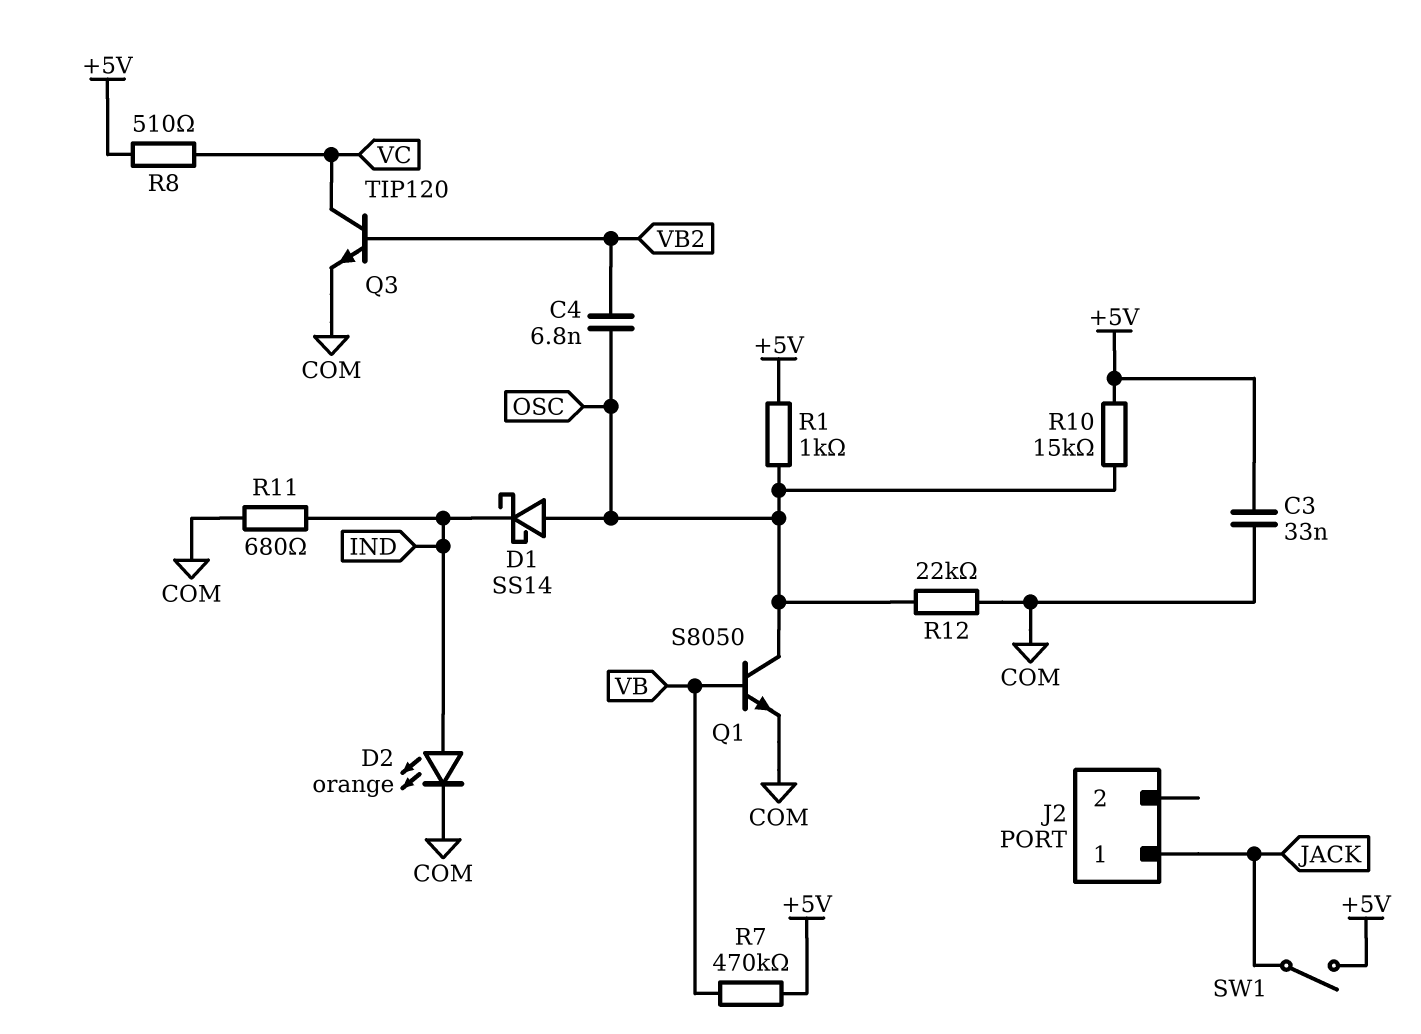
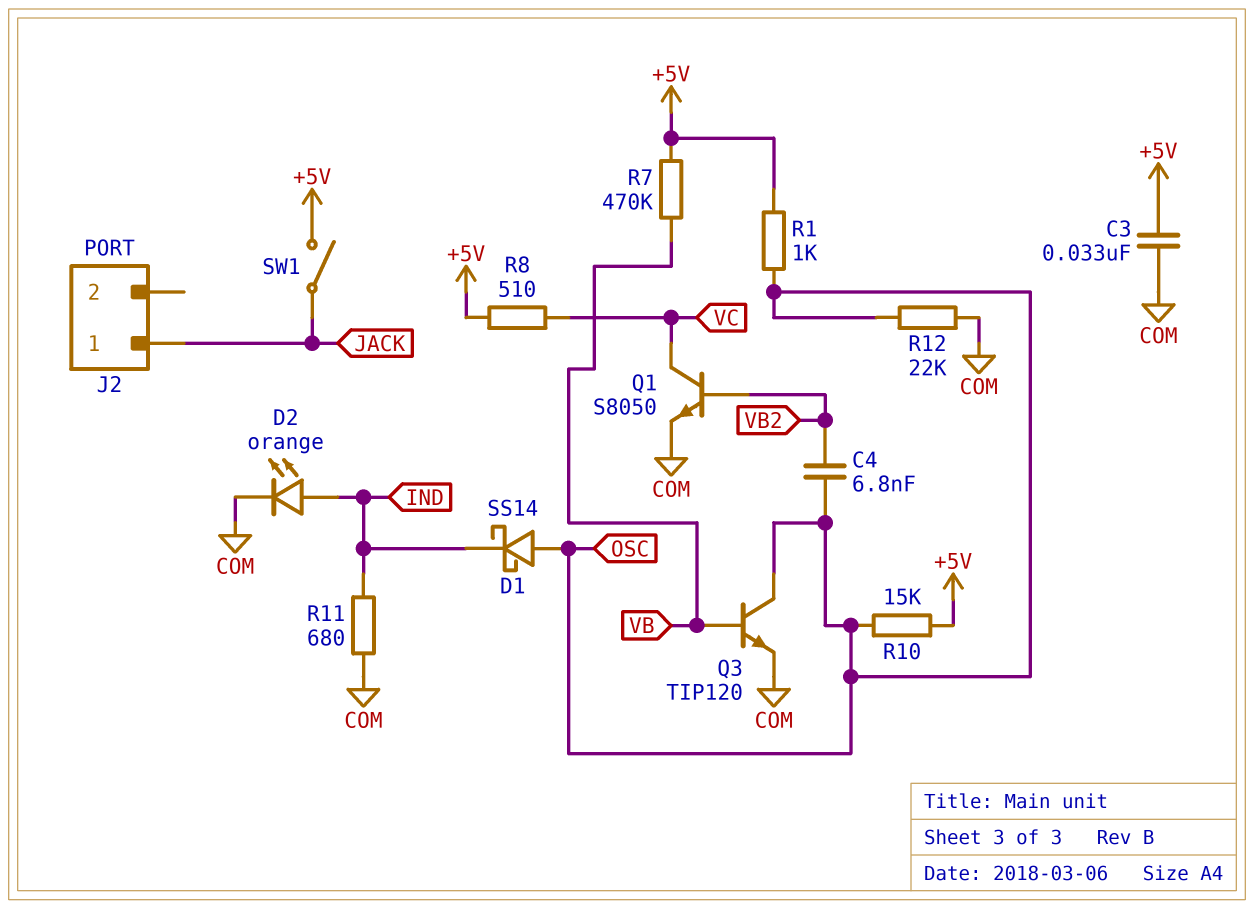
Q1: NPN S8050 (B VB, C OSC, E COM) -> NPN S8050 (B VB2, C VC, E COM)
Q3: NPN TIP120 (B VB2, C VC, E COM) -> NPN TIP120 (B VB, C OSC, E COM)

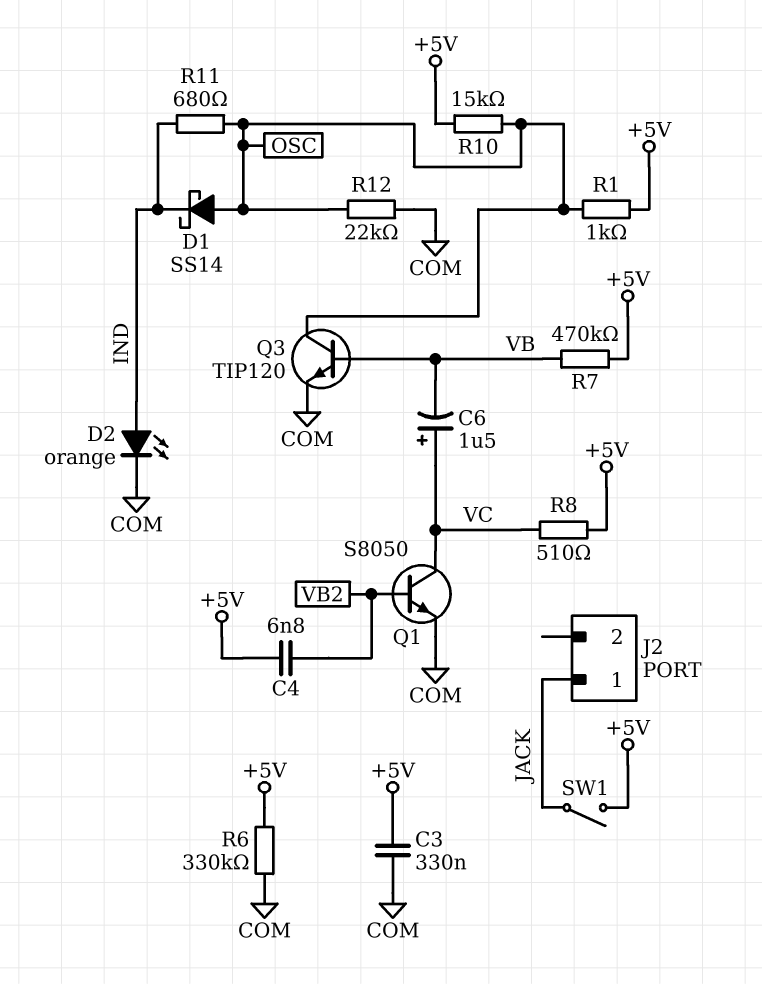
C3: 33nF (+5V, COM) -> 330nF (+5V, COM)
C4: 6.8nF (OSC, VB2) -> 6.8nF (+5V, VB2)
C6: none -> 1.5uF (plus VC, minus VB)
R6: none -> 330k (+5V, COM)
R11: 680 (COM, IND) -> 680 (IND, OSC)

